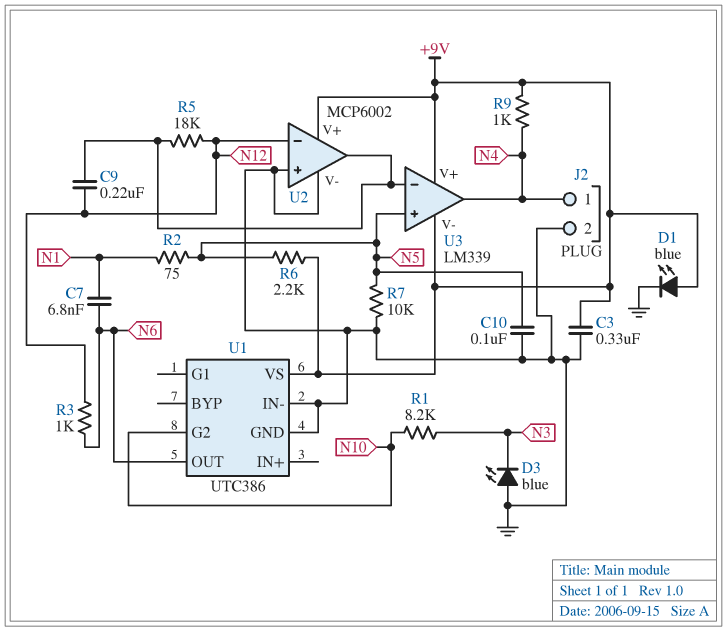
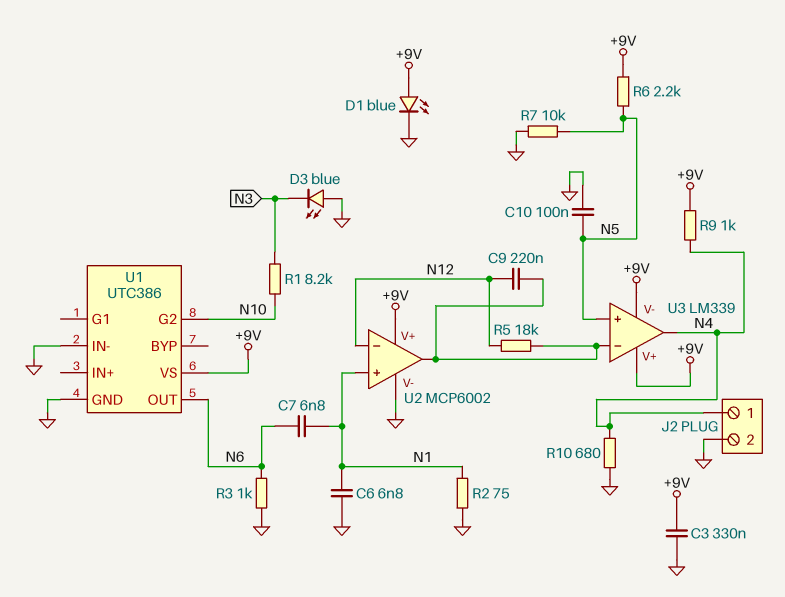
C6: none -> 6.8nF (GND, N1)
R2: 75 (N1, N5) -> 75 (GND, N1)
R3: 1k (N6, N12) -> 1k (GND, N6)
R10: none -> 680 (GND, N4)
U2 pin in+: GND -> N1

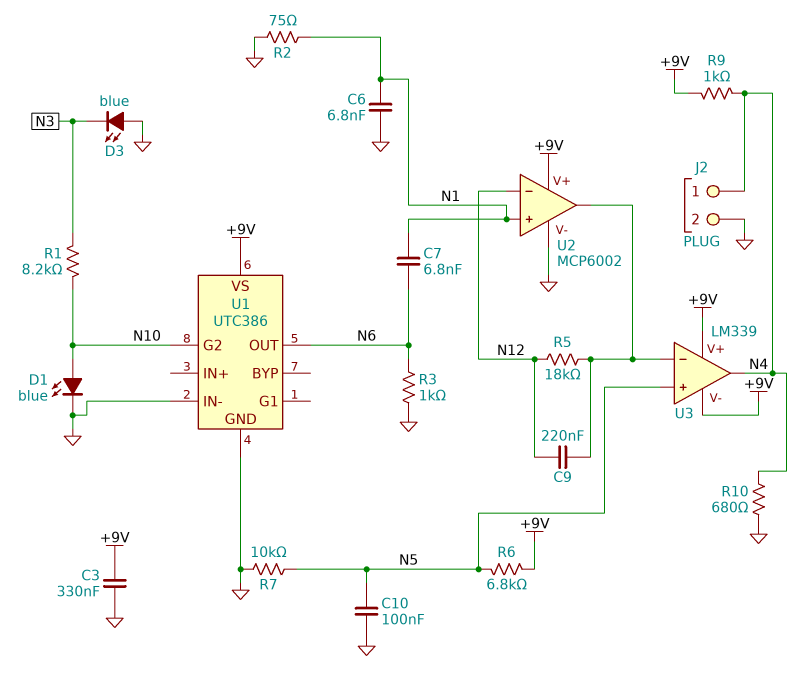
D1: LED blue (A +9V, K GND) -> LED blue (A N10, K GND)
R6: 2.2k (+9V, N5) -> 6.8k (+9V, N5)

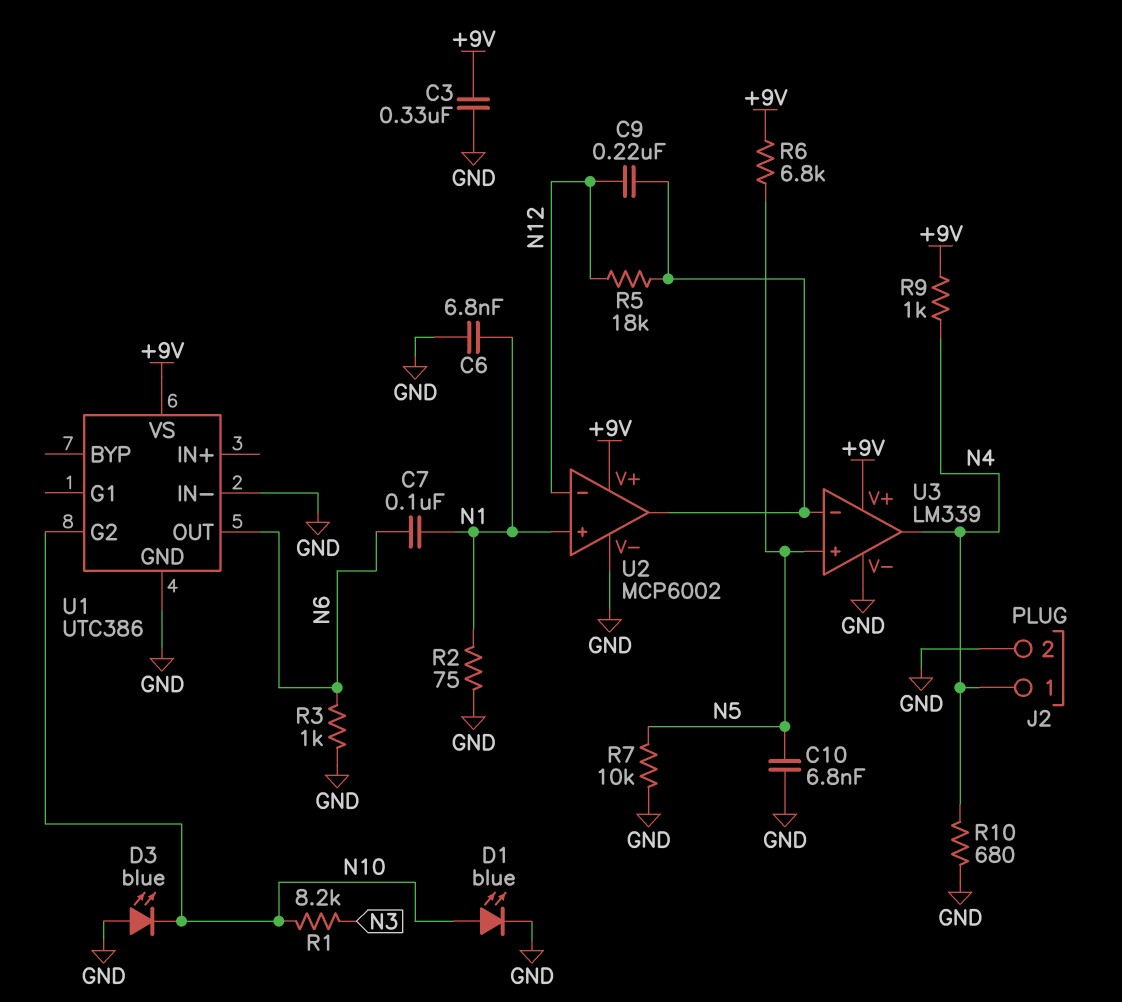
C7: 6.8nF (N1, N6) -> 100nF (N1, N6)
C10: 100nF (GND, N5) -> 6.8nF (GND, N5)
D3: LED blue (A GND, K N3) -> LED blue (A GND, K N10)
U3 pin V-: +9V -> GND

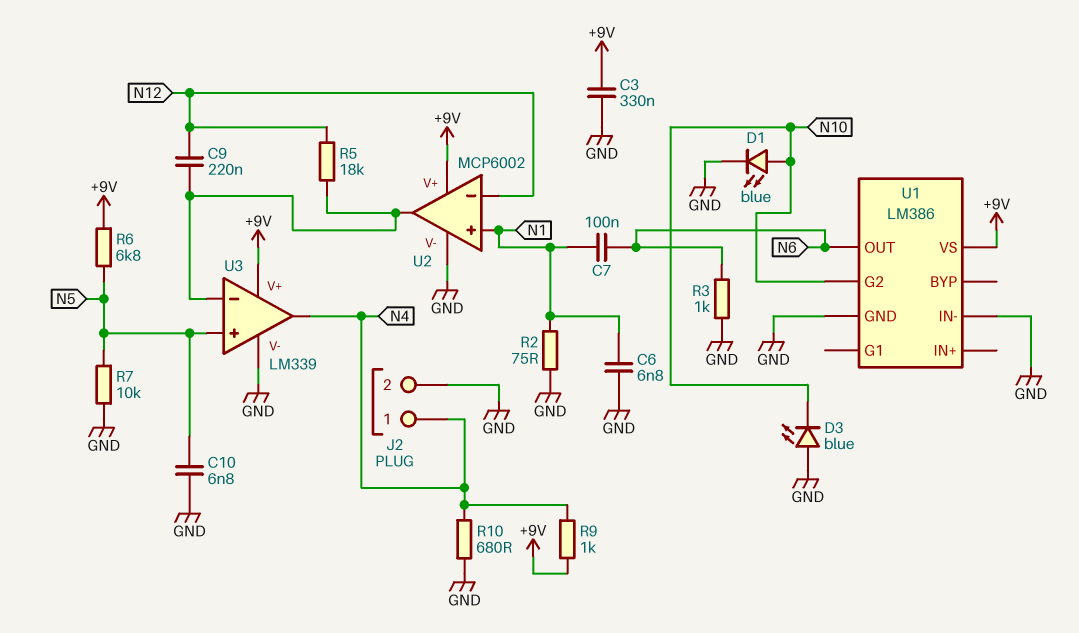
R1: 8.2k (N3, N10) -> none
U1: UTC386 -> LM386

